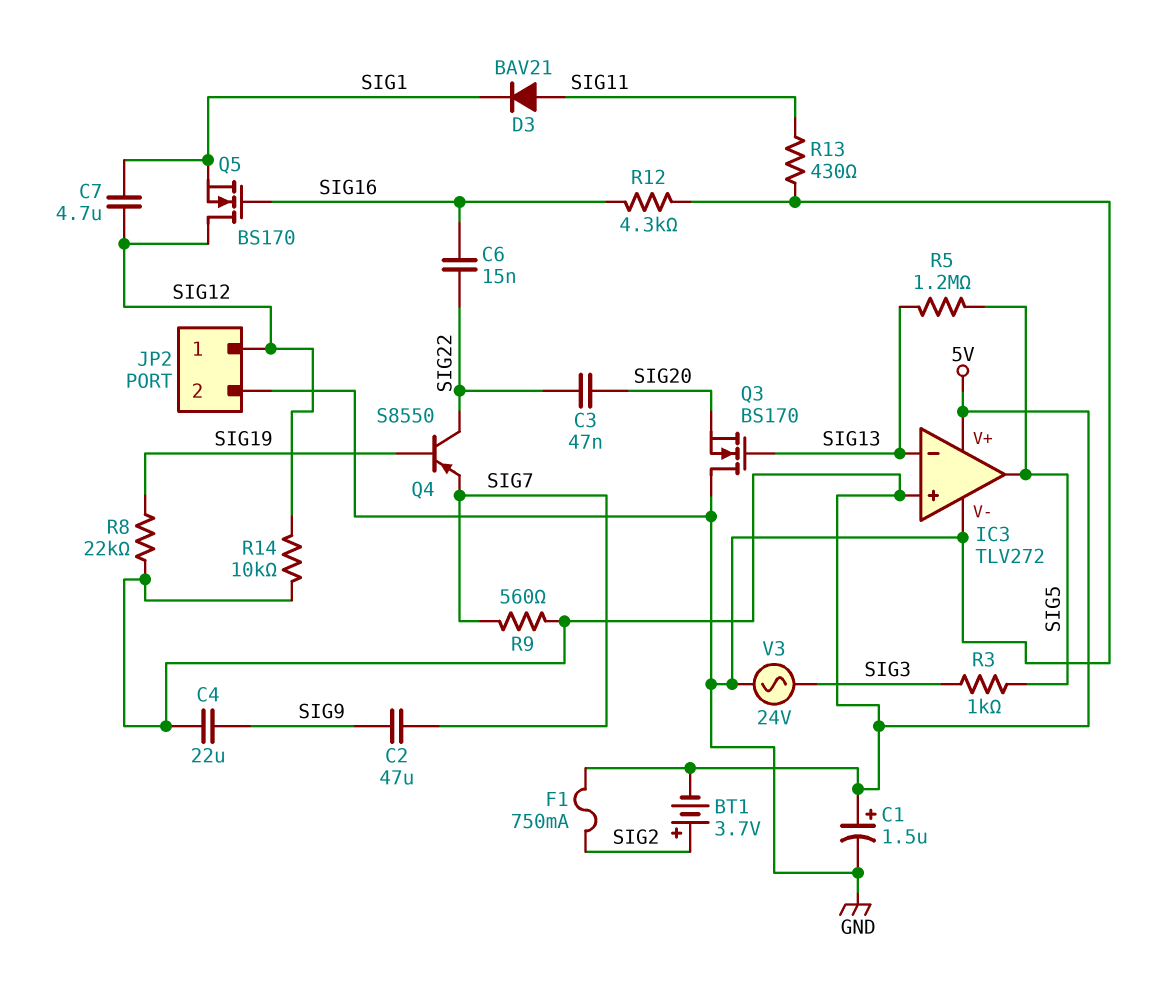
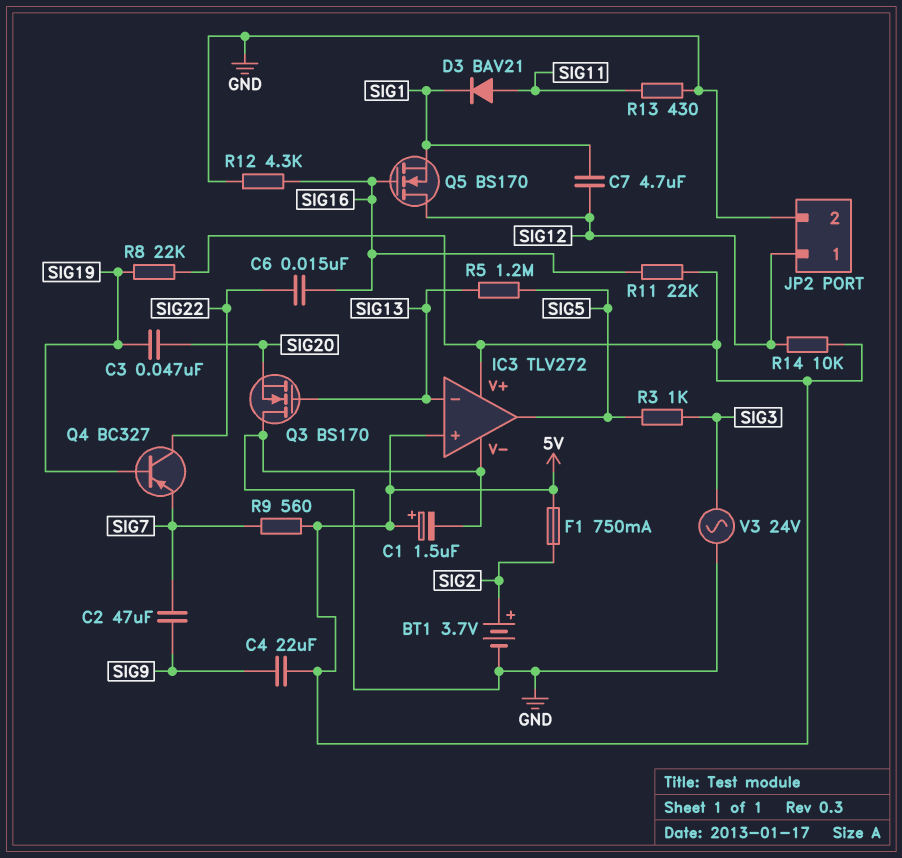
BT1: 3.7V (plus SIG2, minus 5V) -> 3.7V (plus SIG2, minus GND)
C3: 47nF (SIG20, SIG22) -> 47nF (SIG19, SIG20)
Q4: PNP S8550 (B SIG19, C SIG22, E SIG7) -> PNP BC327 (B SIG19, C SIG22, E SIG7)
R11: none -> 22k (5V, SIG16)

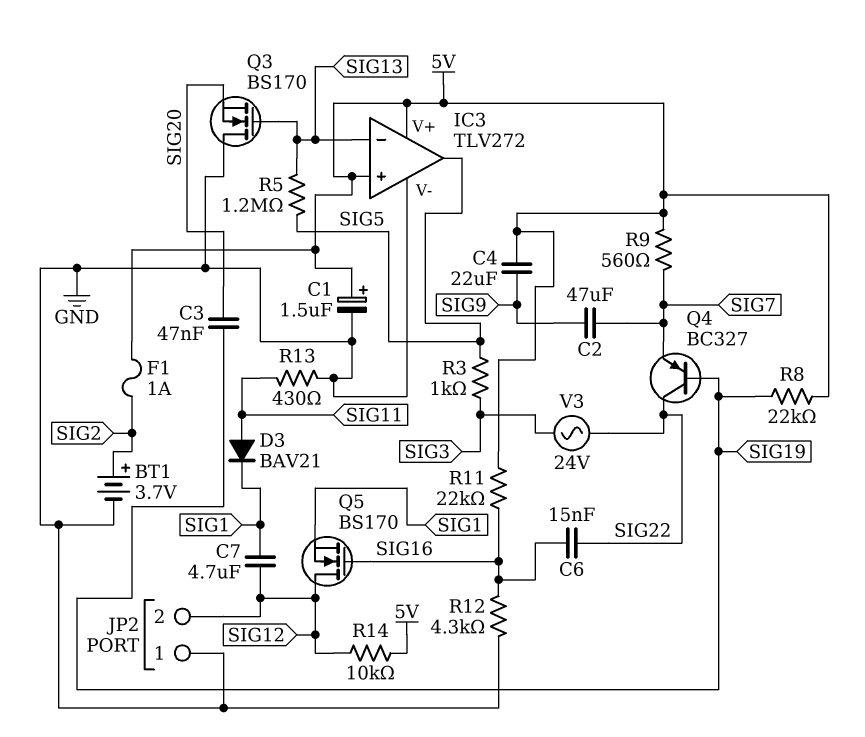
F1: 750mA (5V, SIG2) -> 1A (5V, SIG2)
JP2 pin 1: SIG12 -> GND
JP2 pin 2: GND -> SIG12
V3: AC 24V (GND, SIG3) -> AC 24V (SIG3, SIG22)

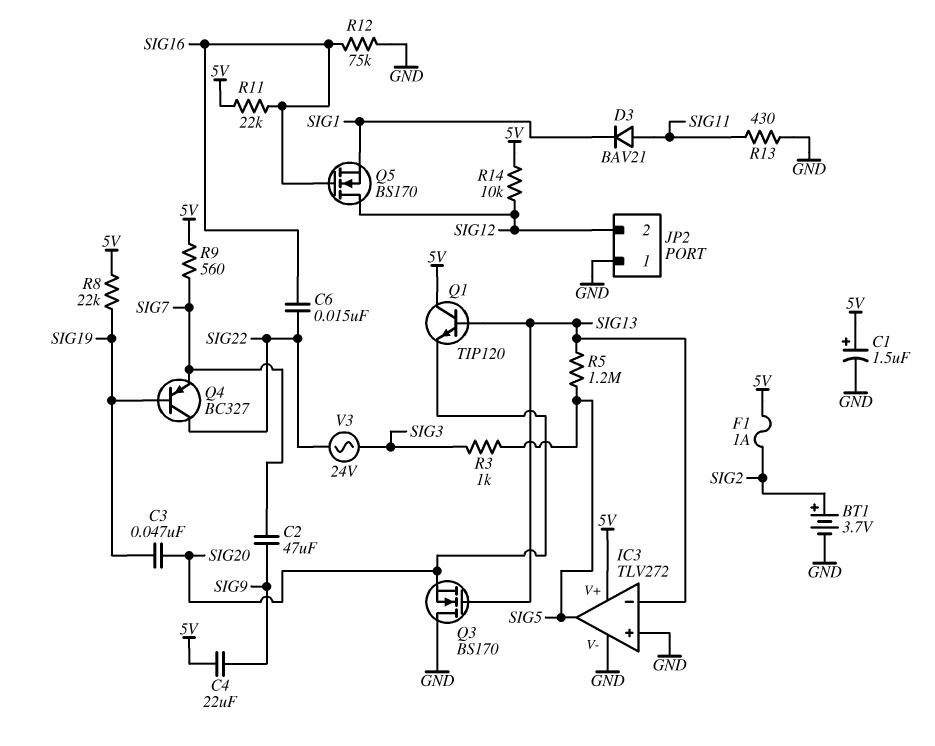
C7: 4.7uF (SIG1, SIG12) -> none
IC3 pin in+: 5V -> GND
Q1: none -> NPN TIP120 (B SIG13, C 5V, E SIG20)
R12: 4.3k (GND, SIG16) -> 75k (GND, SIG16)

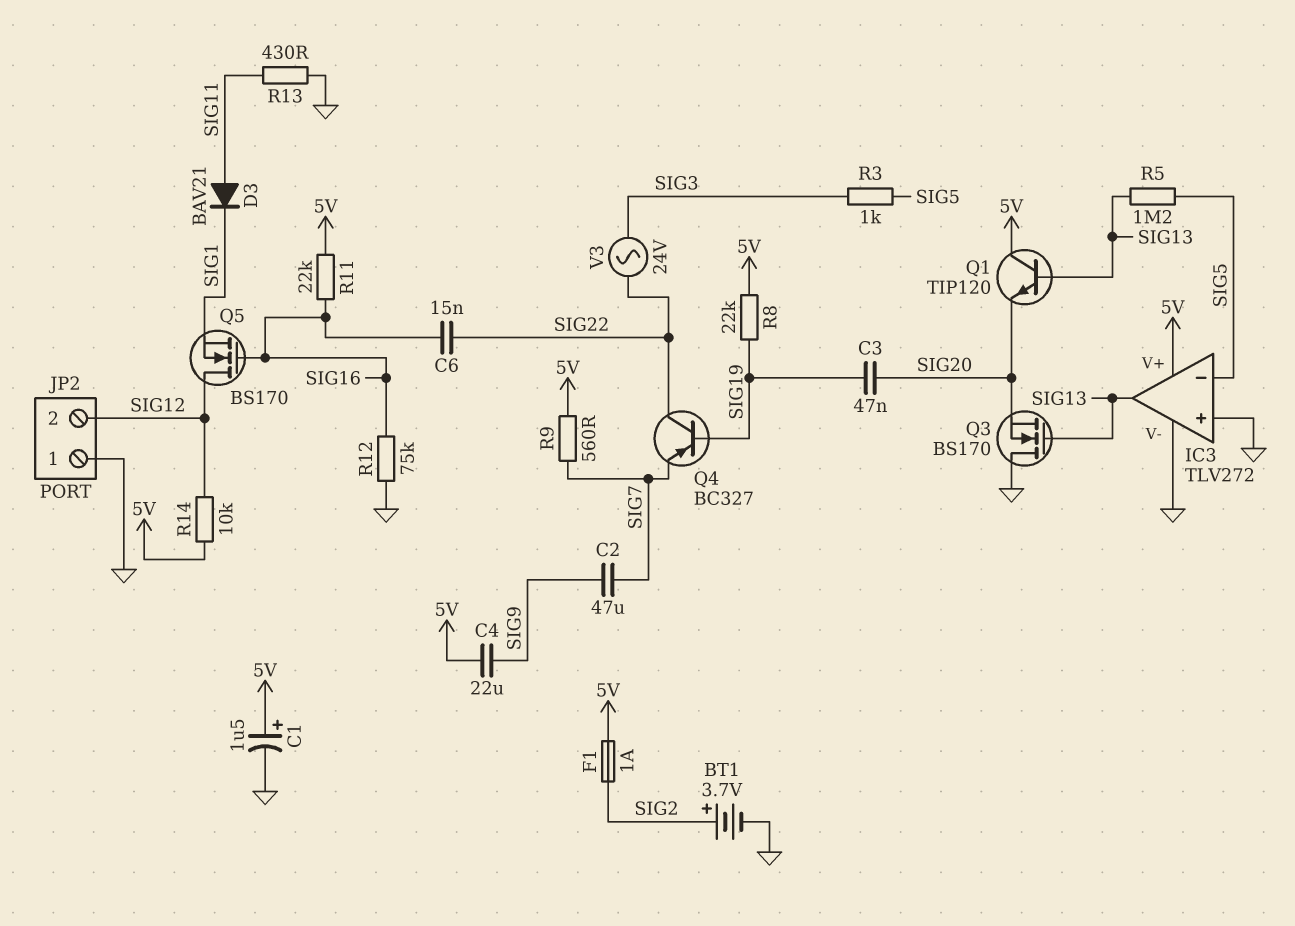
IC3 pin in-: SIG13 -> SIG5
IC3 pin out: SIG5 -> SIG13

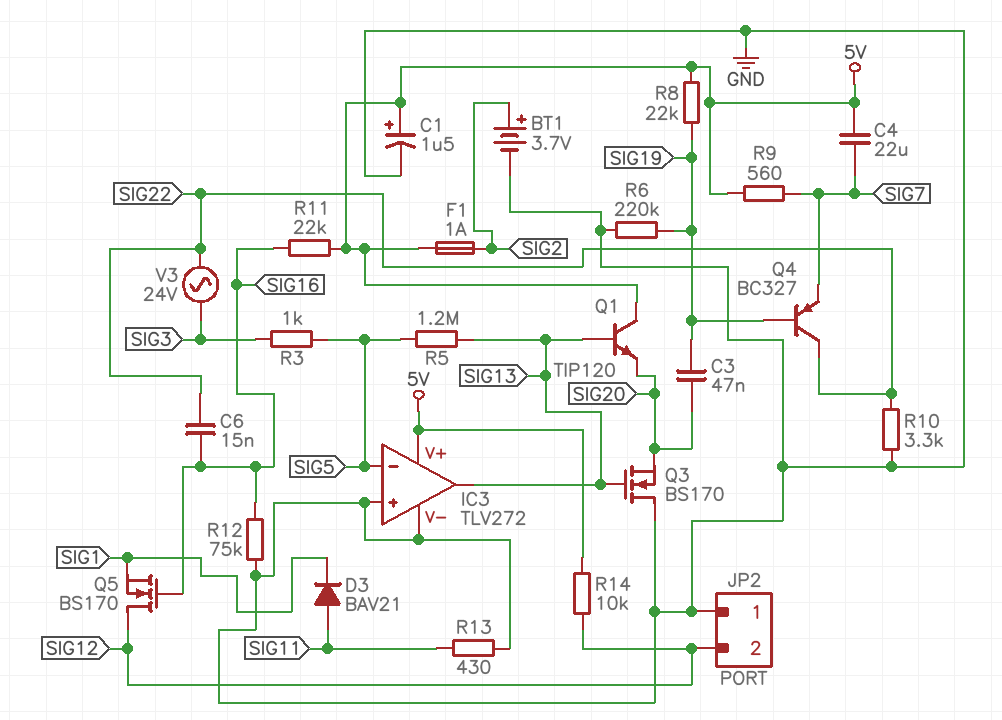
C2: 47uF (SIG7, SIG9) -> none
C4: 22uF (5V, SIG9) -> 22uF (5V, SIG7)
R6: none -> 220k (GND, SIG19)
R10: none -> 3.3k (GND, SIG22)

